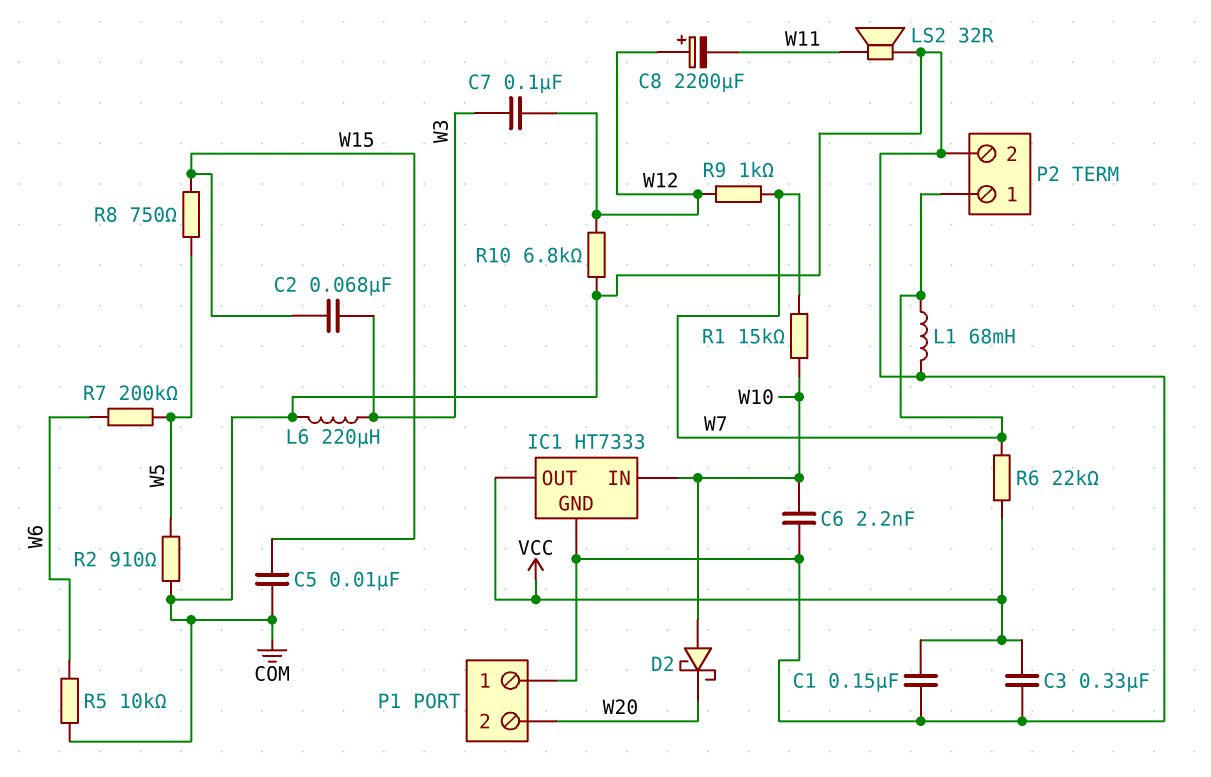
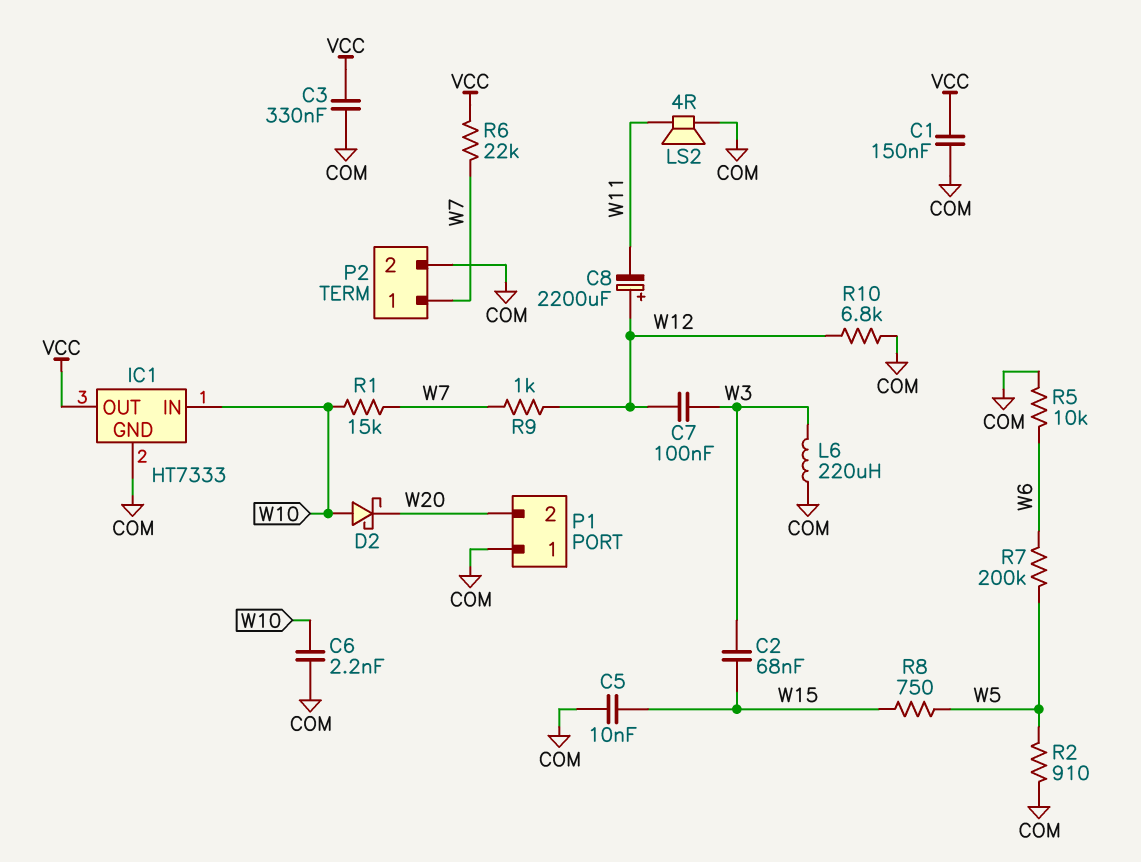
L1: 68mH (COM, W7) -> none
LS2: speaker 32R (COM, W11) -> speaker 4R (COM, W11)

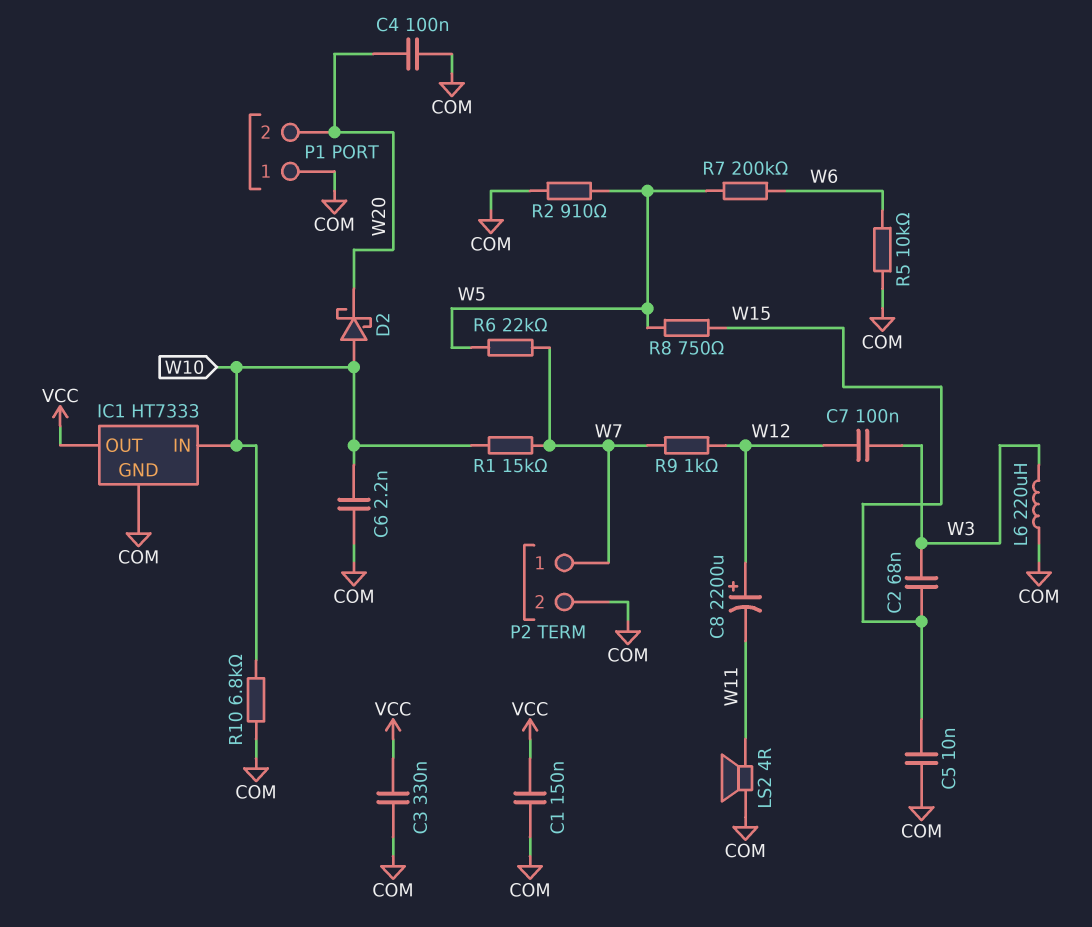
C4: none -> 100nF (COM, W20)
R6: 22k (VCC, W7) -> 22k (W5, W7)
R10: 6.8k (COM, W12) -> 6.8k (COM, W10)

